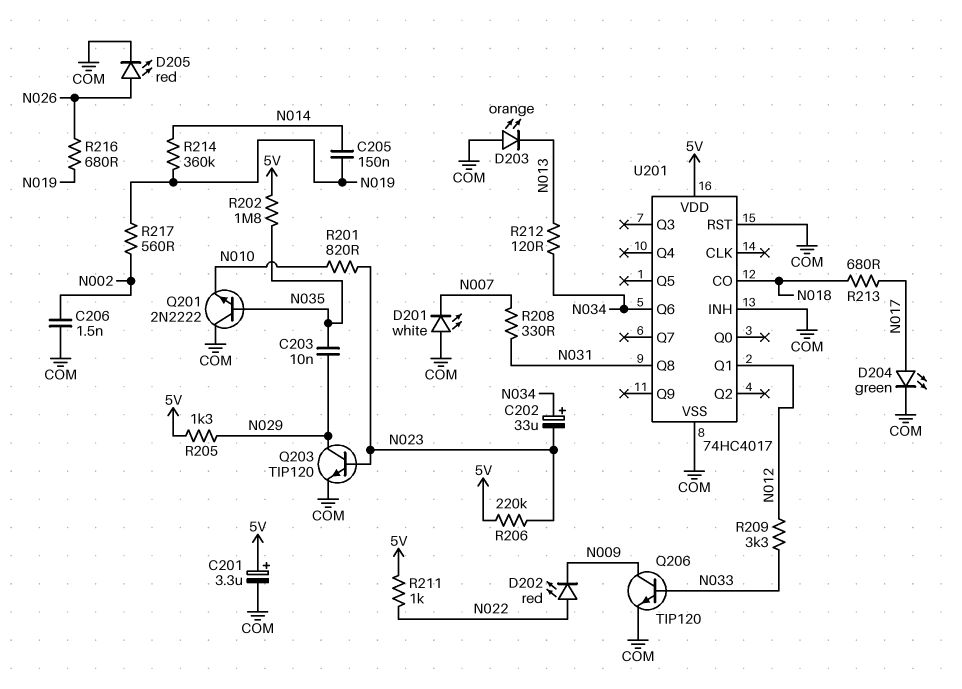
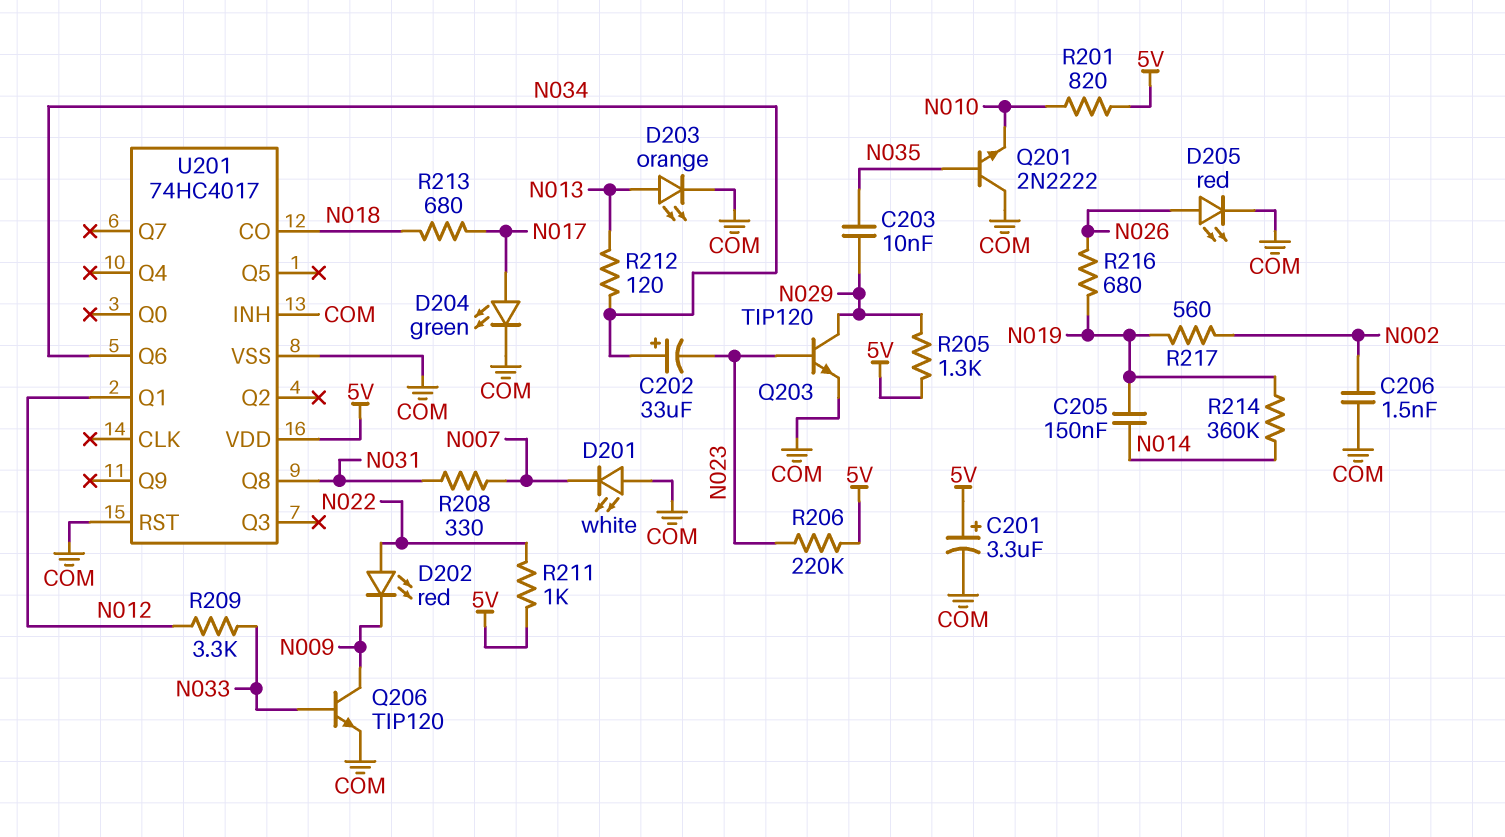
D203: LED orange (A COM, K N013) -> LED orange (A N013, K COM)
R201: 820 (N010, N023) -> 820 (5V, N010)
R202: 1.8M (5V, N035) -> none

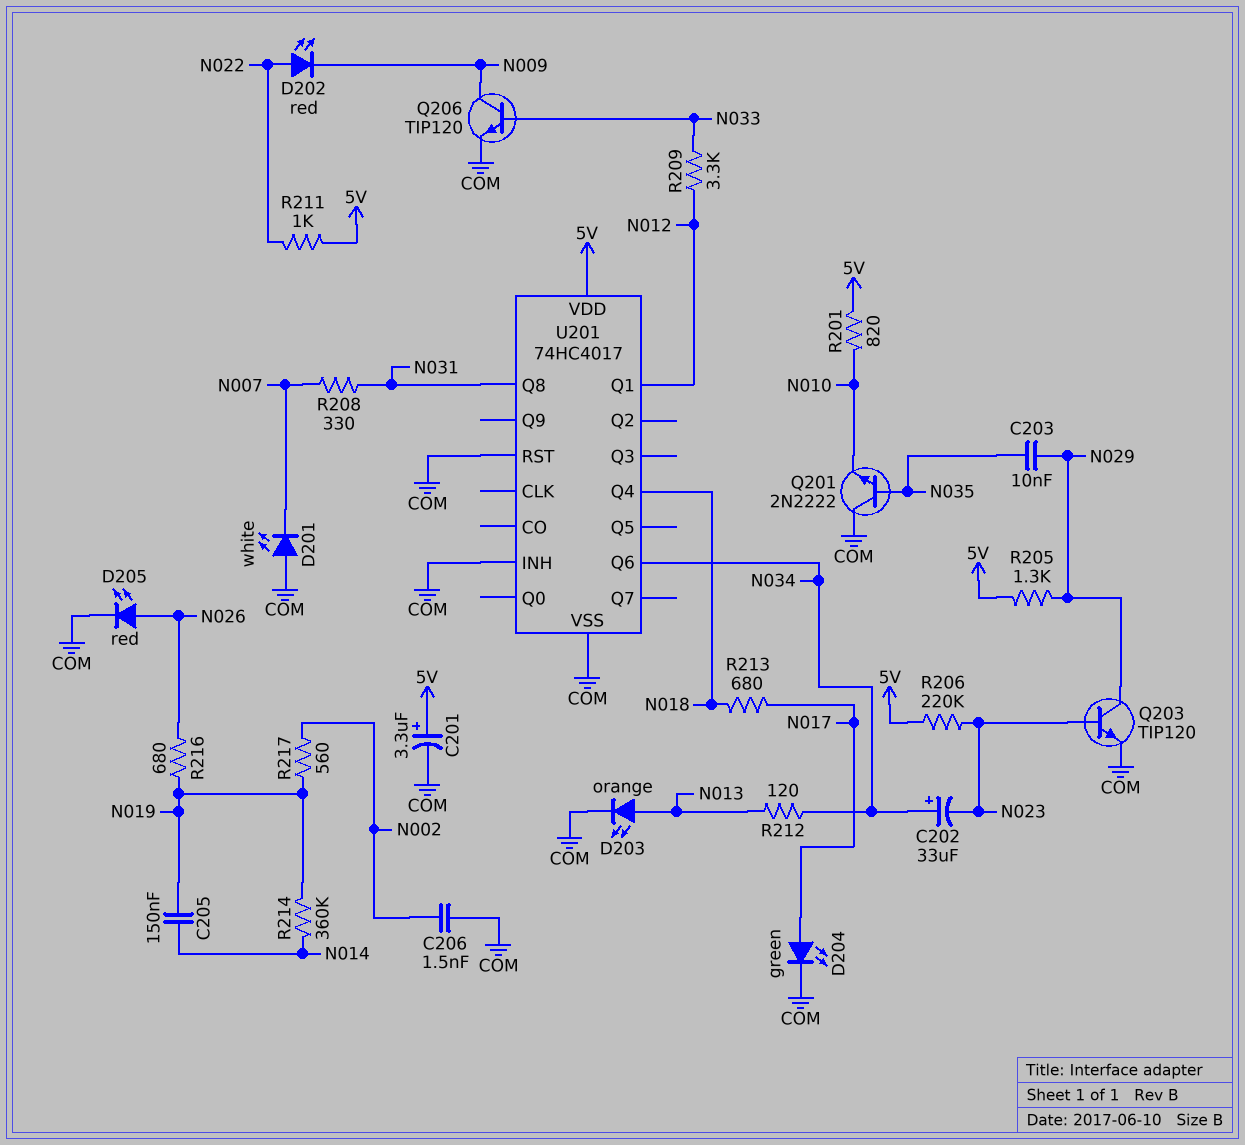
U201 pin CO: N018 -> none
U201 pin Q4: none -> N018

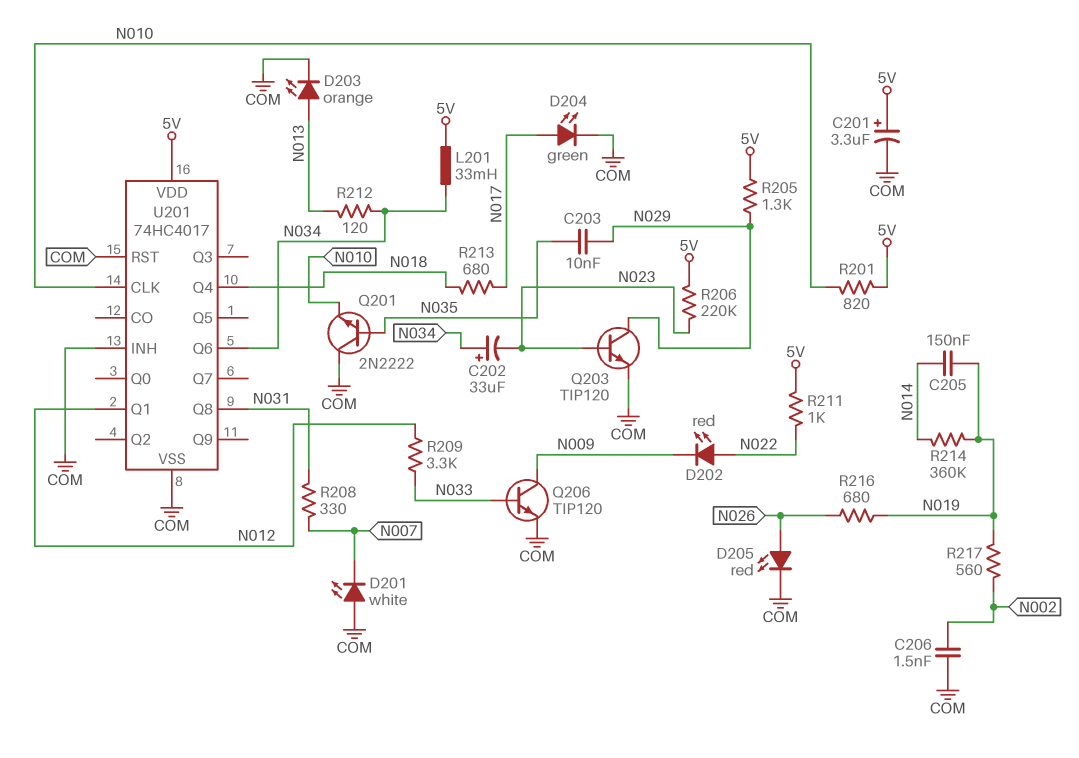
L201: none -> 33mH (5V, N034)
U201 pin CLK: none -> N010

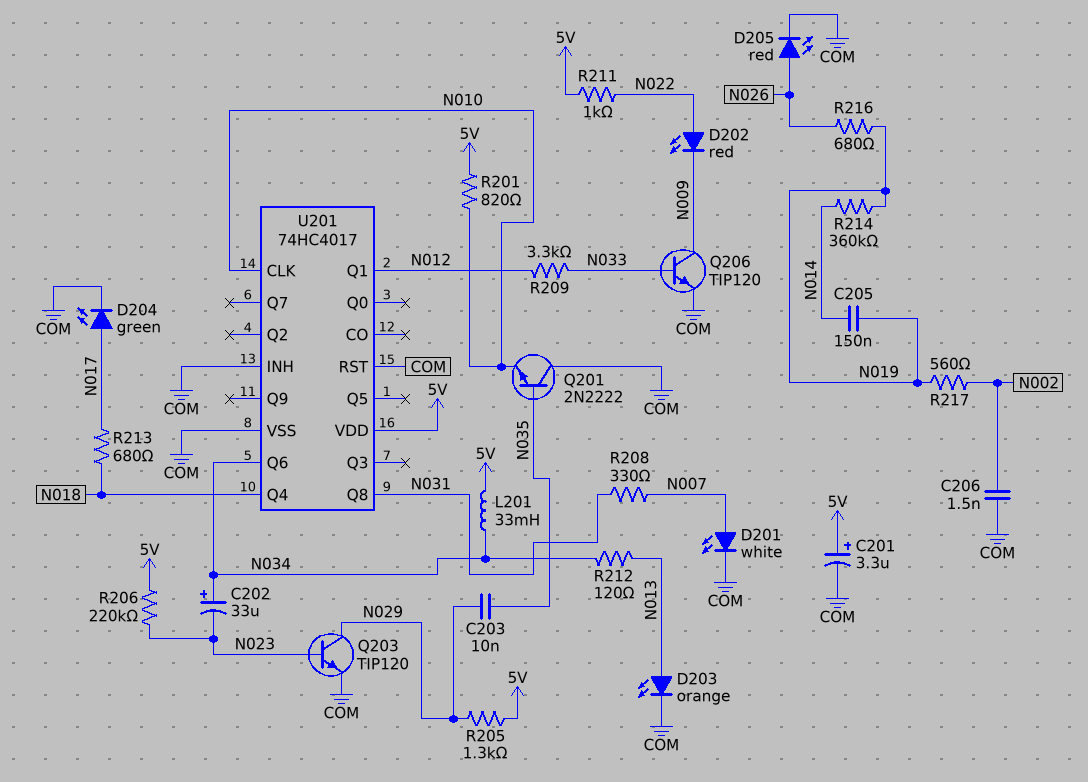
D201: LED white (A COM, K N007) -> LED white (A N007, K COM)

